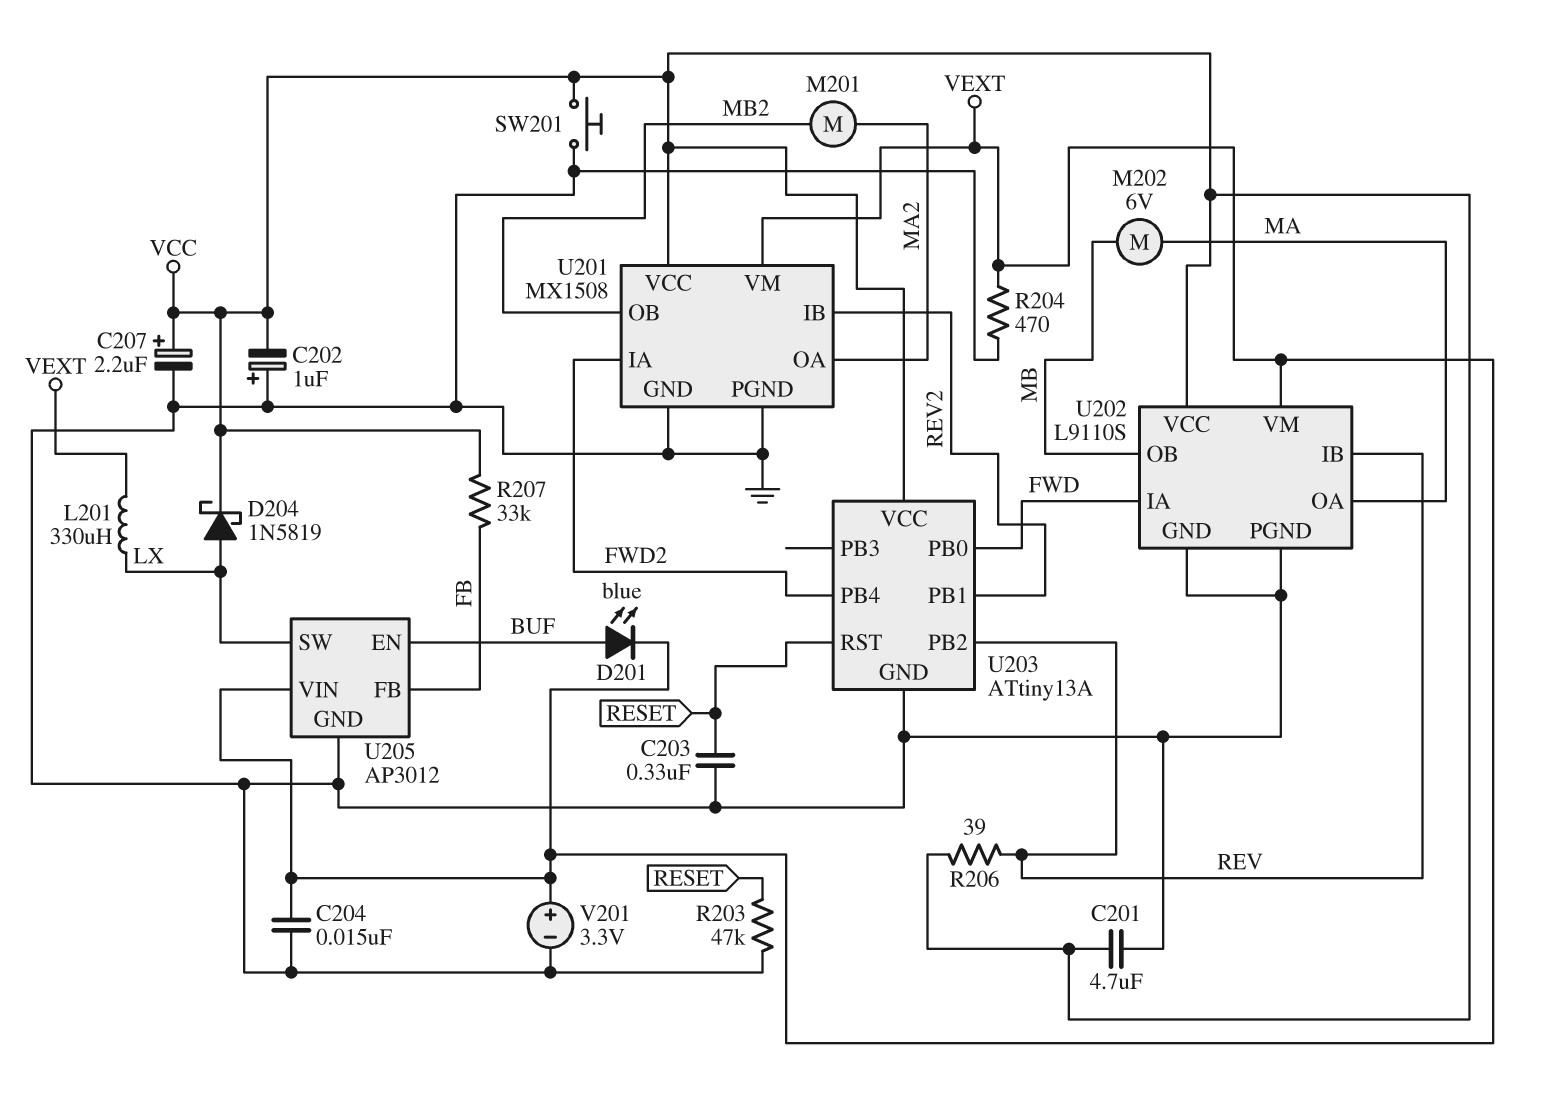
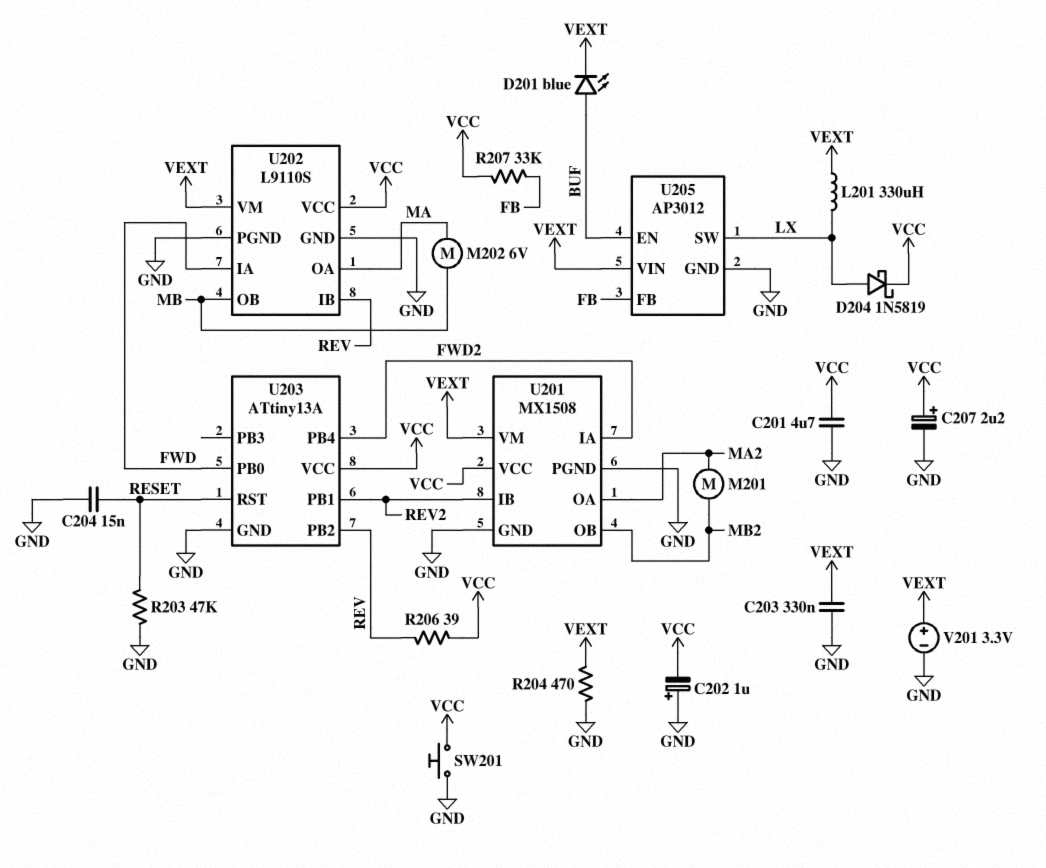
C203: 330nF (GND, RESET) -> 330nF (GND, VEXT)
C204: 15nF (GND, VEXT) -> 15nF (GND, RESET)

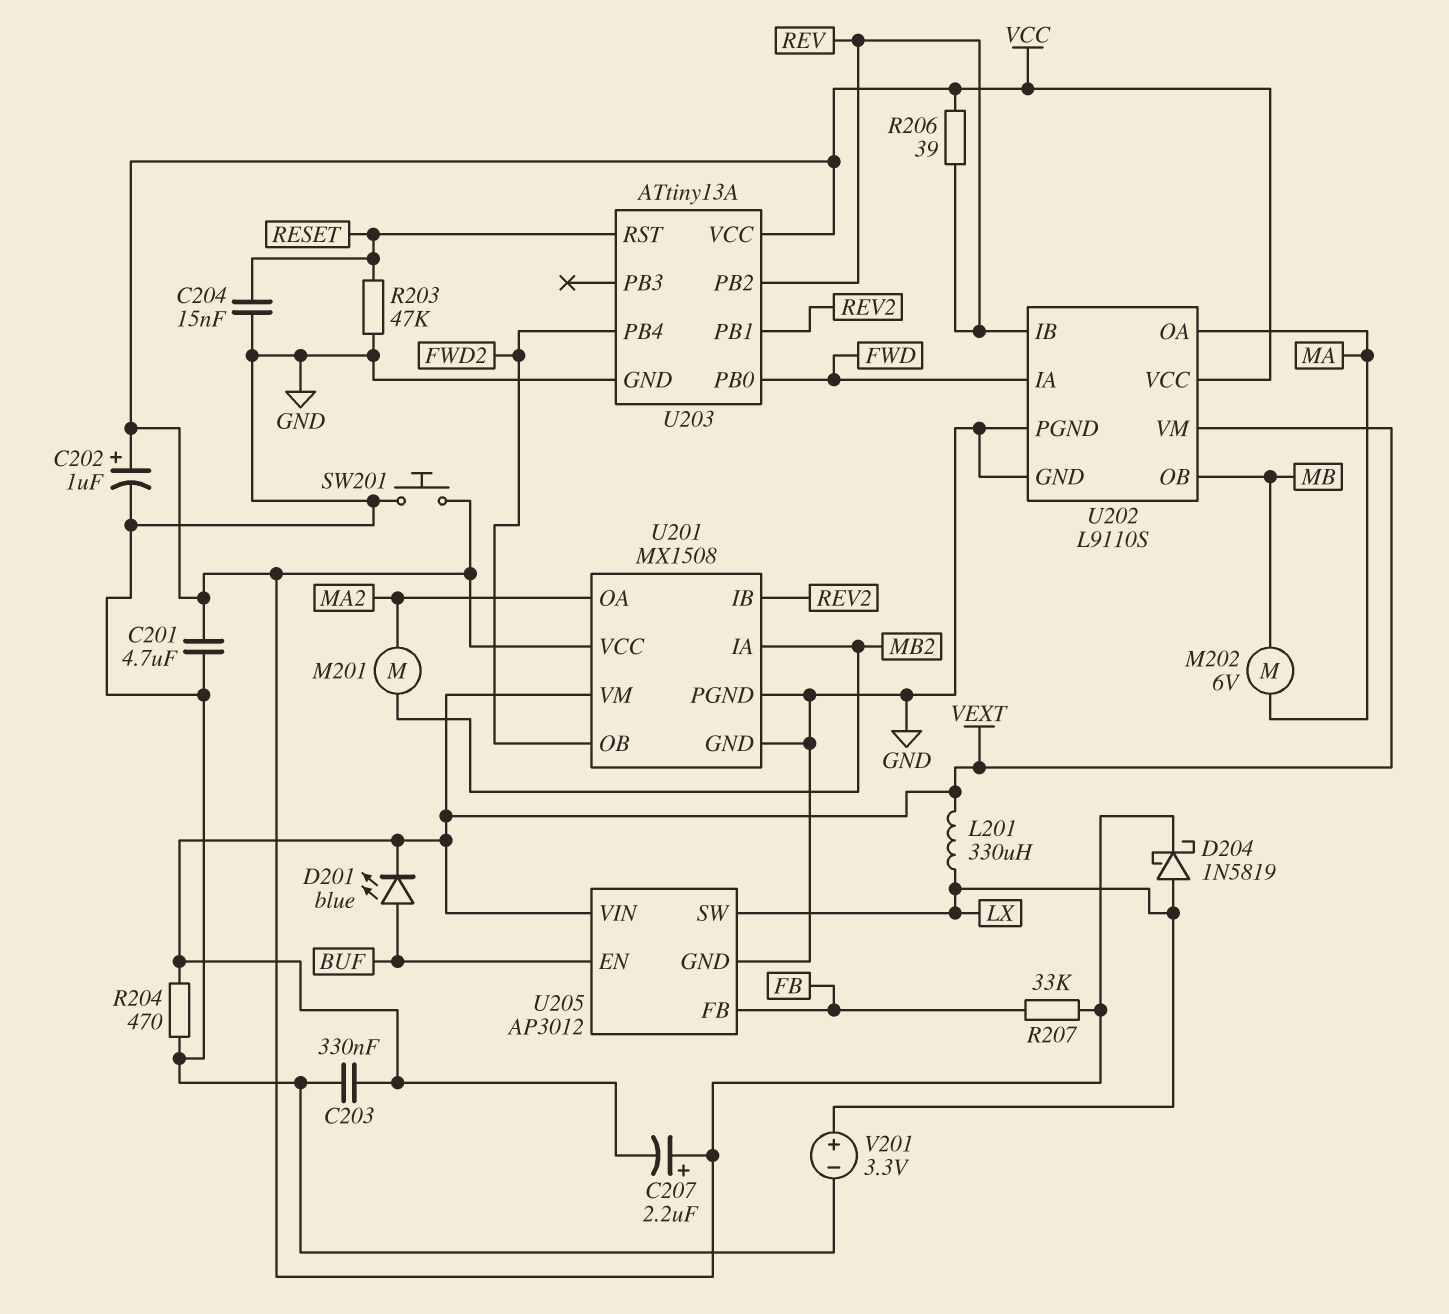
C202: 1uF (plus GND, minus VCC) -> 1uF (plus VCC, minus GND)
C207: 2.2uF (plus VCC, minus GND) -> 2.2uF (plus VCC, minus VEXT)
U201 pin IA: FWD2 -> MB2
U201 pin OB: MB2 -> FWD2
V201: 3.3V (plus VEXT, minus GND) -> 3.3V (plus LX, minus GND)

